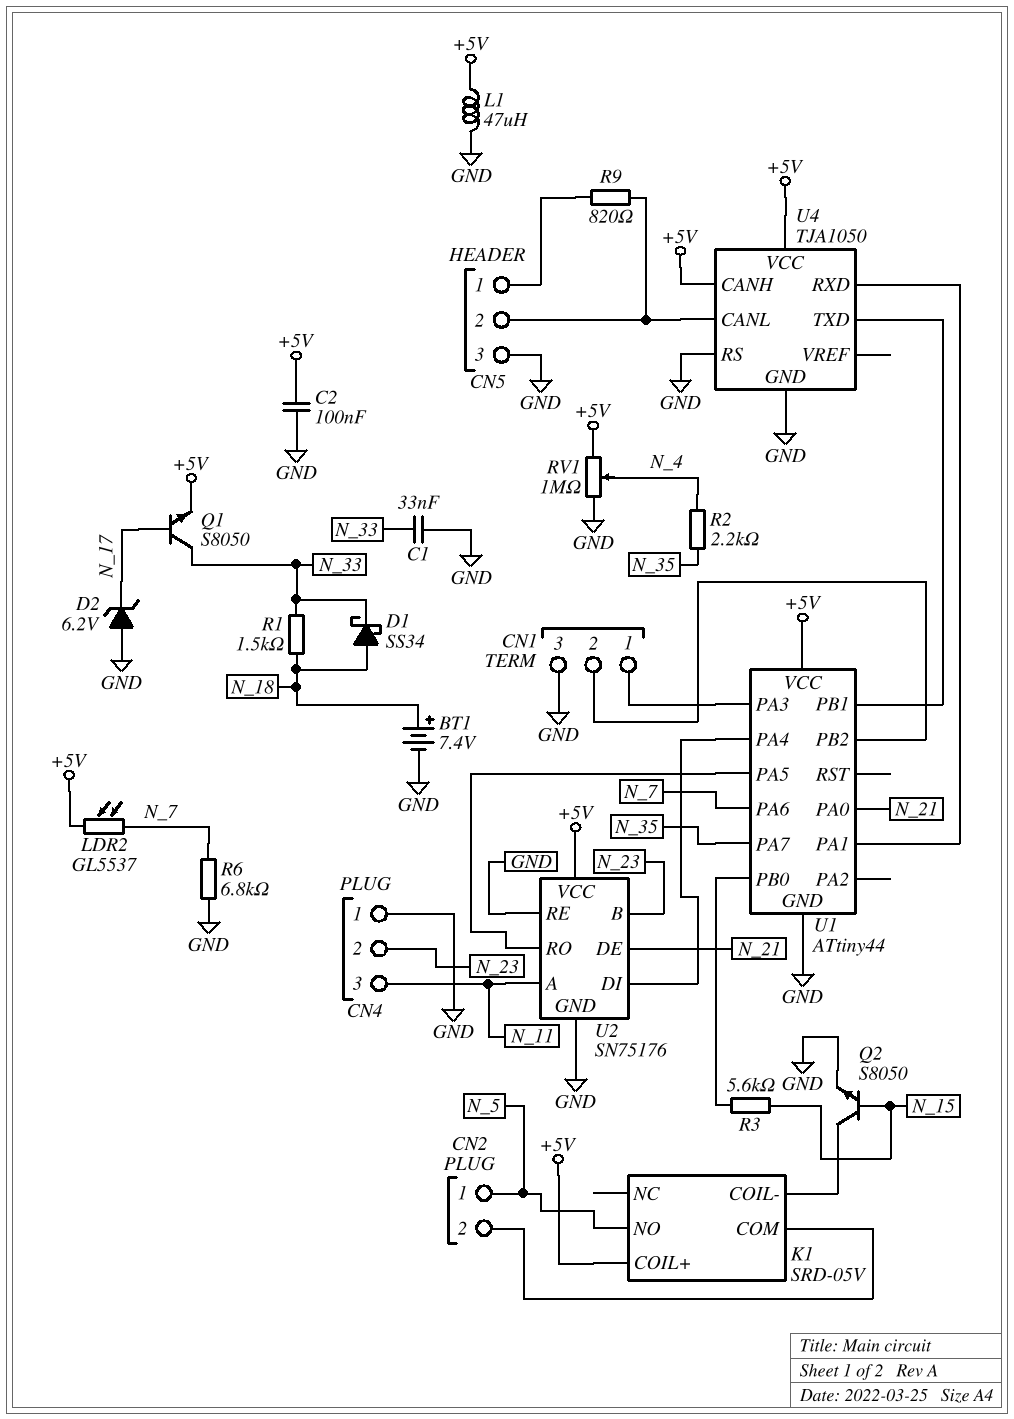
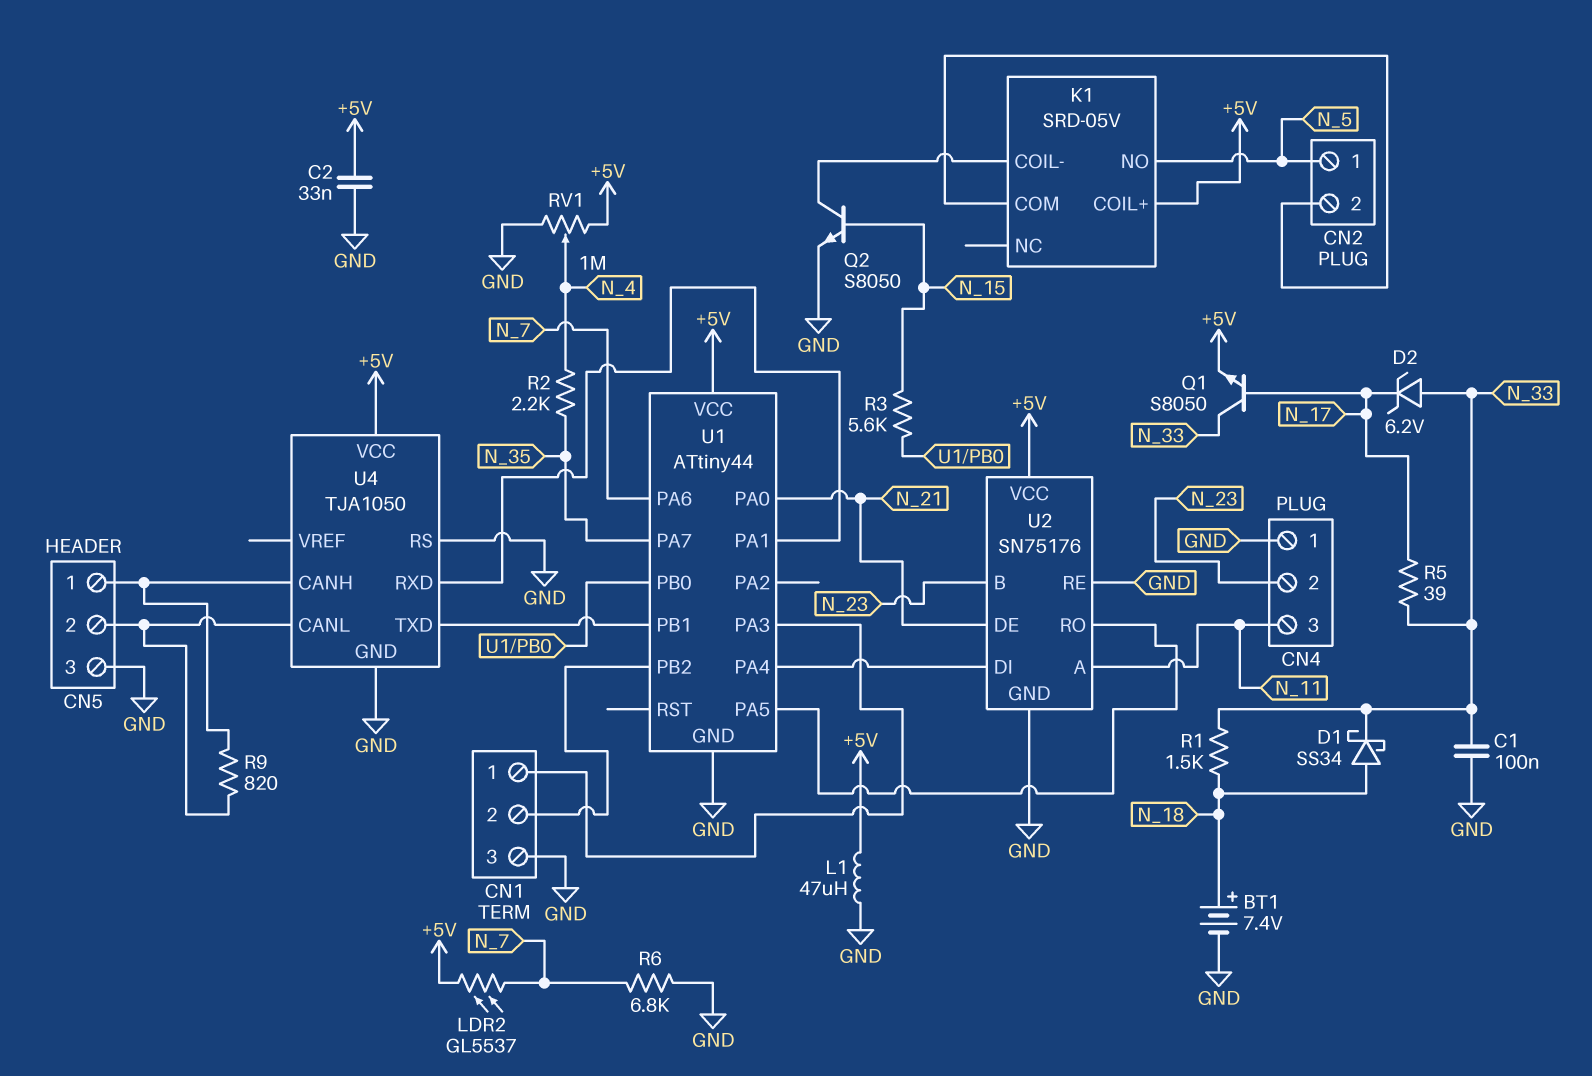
C1: 33nF (GND, N_33) -> 100nF (GND, N_33)
C2: 100nF (+5V, GND) -> 33nF (+5V, GND)
D2: zener 6.2V (A GND, K N_17) -> zener 6.2V (A N_33, K N_17)
R5: none -> 39 (N_17, N_33)
U4 pin CANH: +5V -> CN5/1

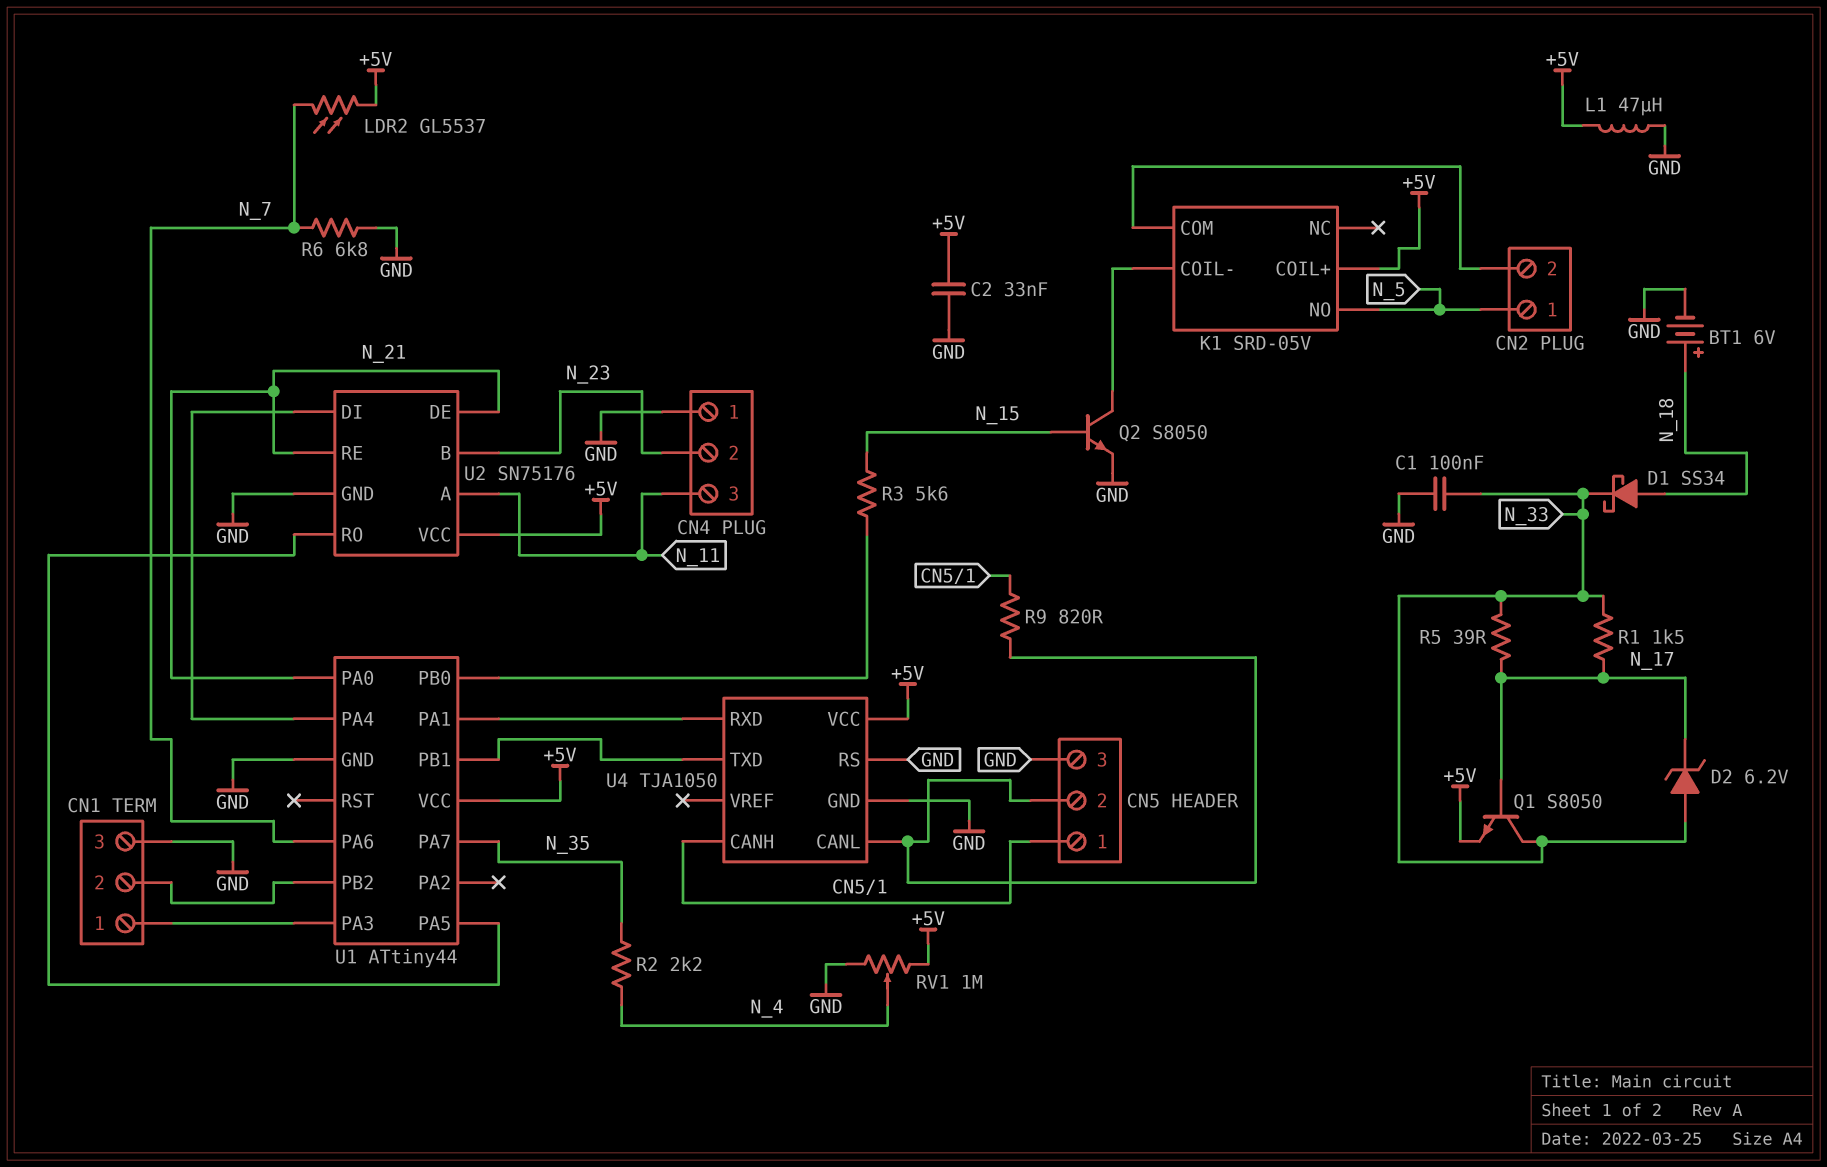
BT1: 7.4V (plus N_18, minus GND) -> 6V (plus N_18, minus GND)
R1: 1.5k (N_18, N_33) -> 1.5k (N_17, N_33)
U2 pin RE: GND -> N_21

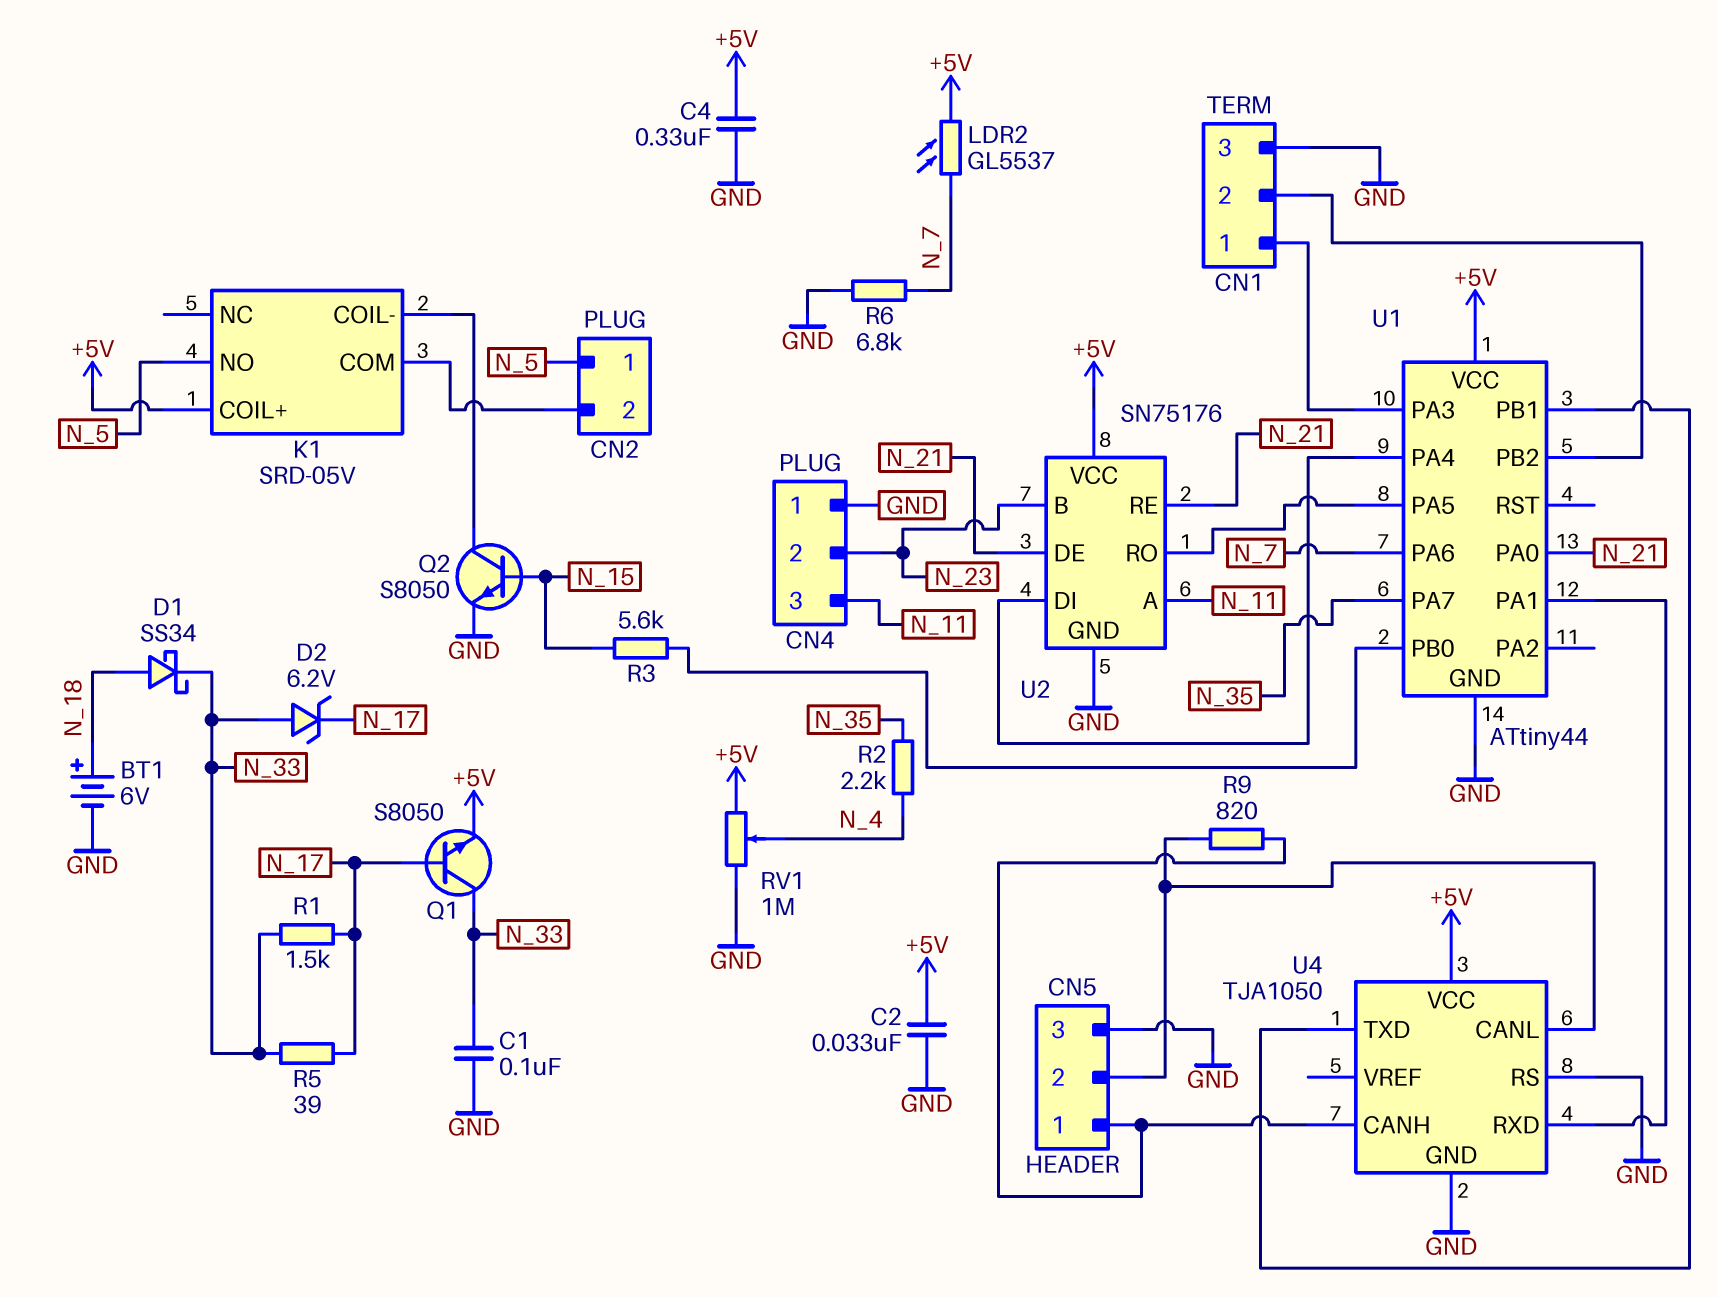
C4: none -> 330nF (+5V, GND)
L1: 47uH (+5V, GND) -> none

